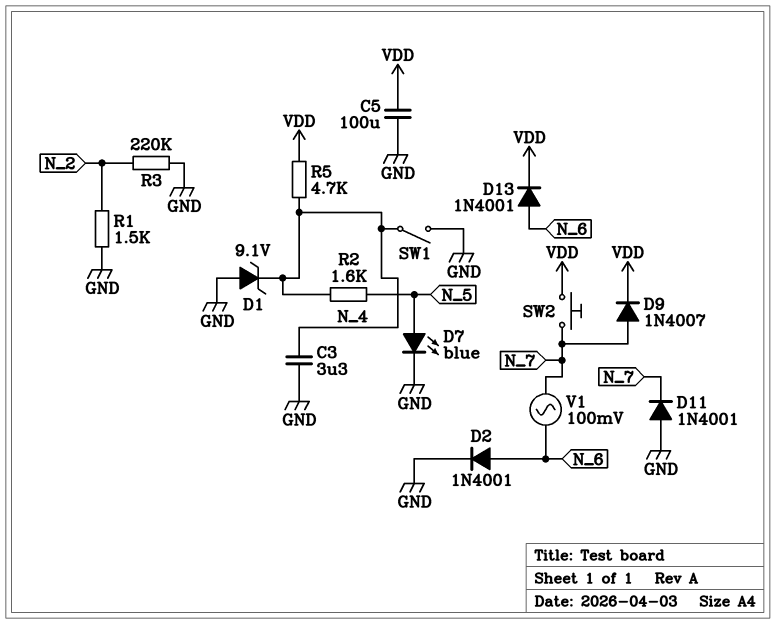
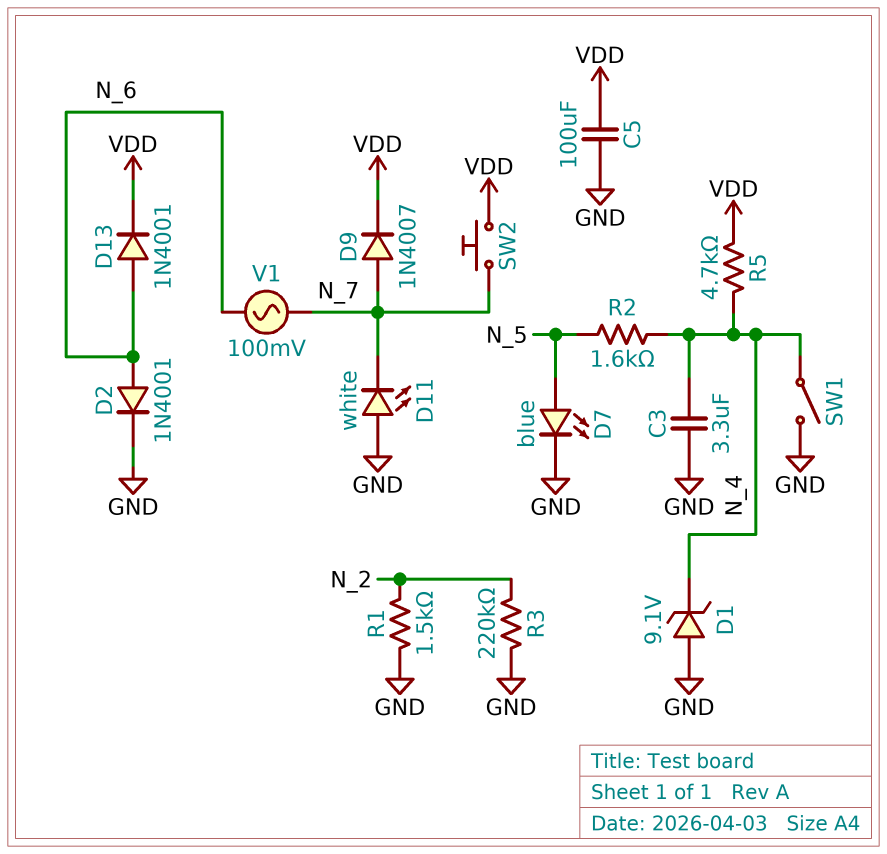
D11: diode 1N4001 (A GND, K N_7) -> LED white (A GND, K N_7)

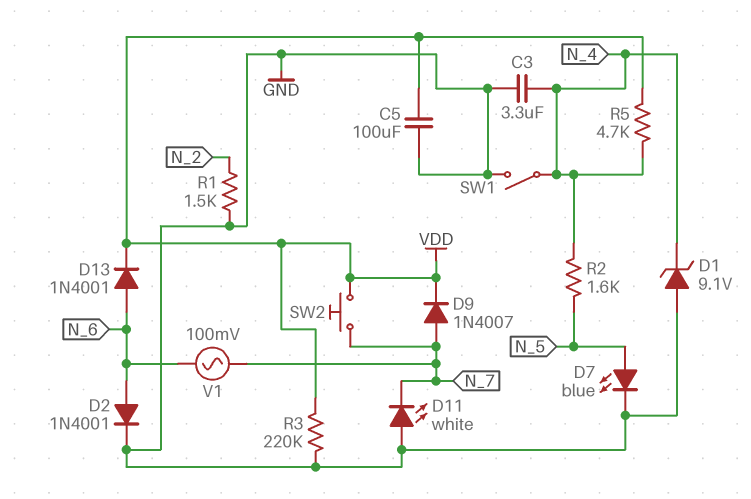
R3: 220k (GND, N_2) -> 220k (GND, VDD)

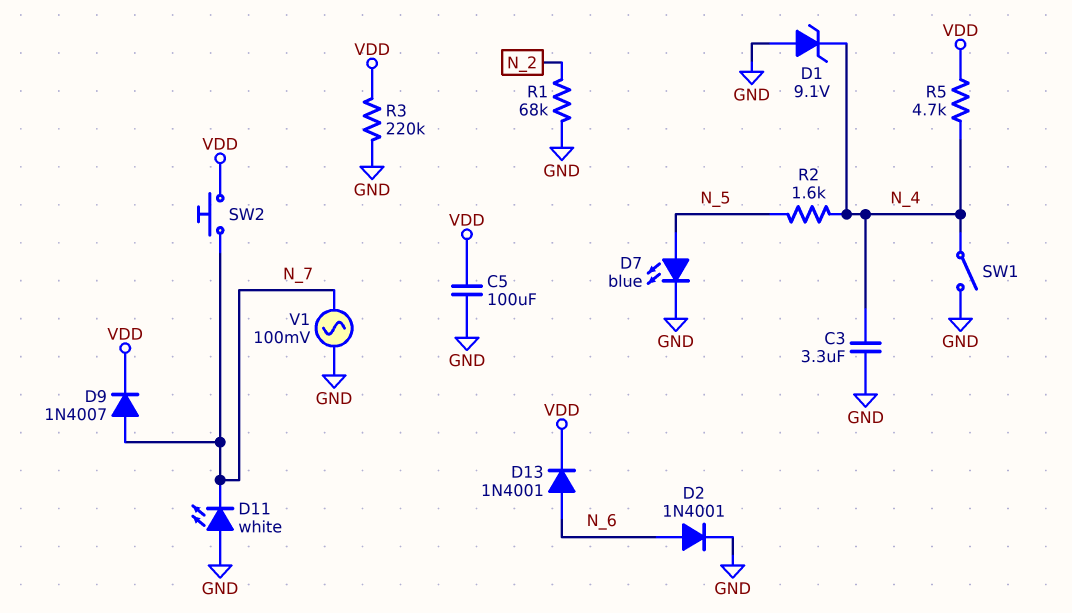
R1: 1.5k (GND, N_2) -> 68k (GND, N_2)
V1: AC 100mV (N_6, N_7) -> AC 100mV (GND, N_7)

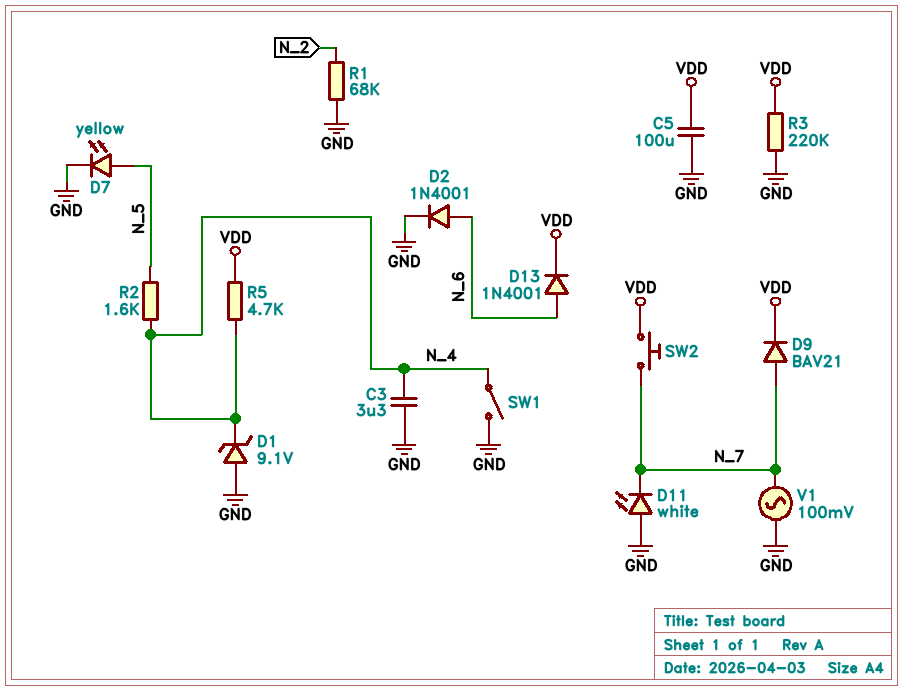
D7: LED blue (A N_5, K GND) -> LED yellow (A N_5, K GND)
D9: diode 1N4007 (A N_7, K VDD) -> diode BAV21 (A N_7, K VDD)

